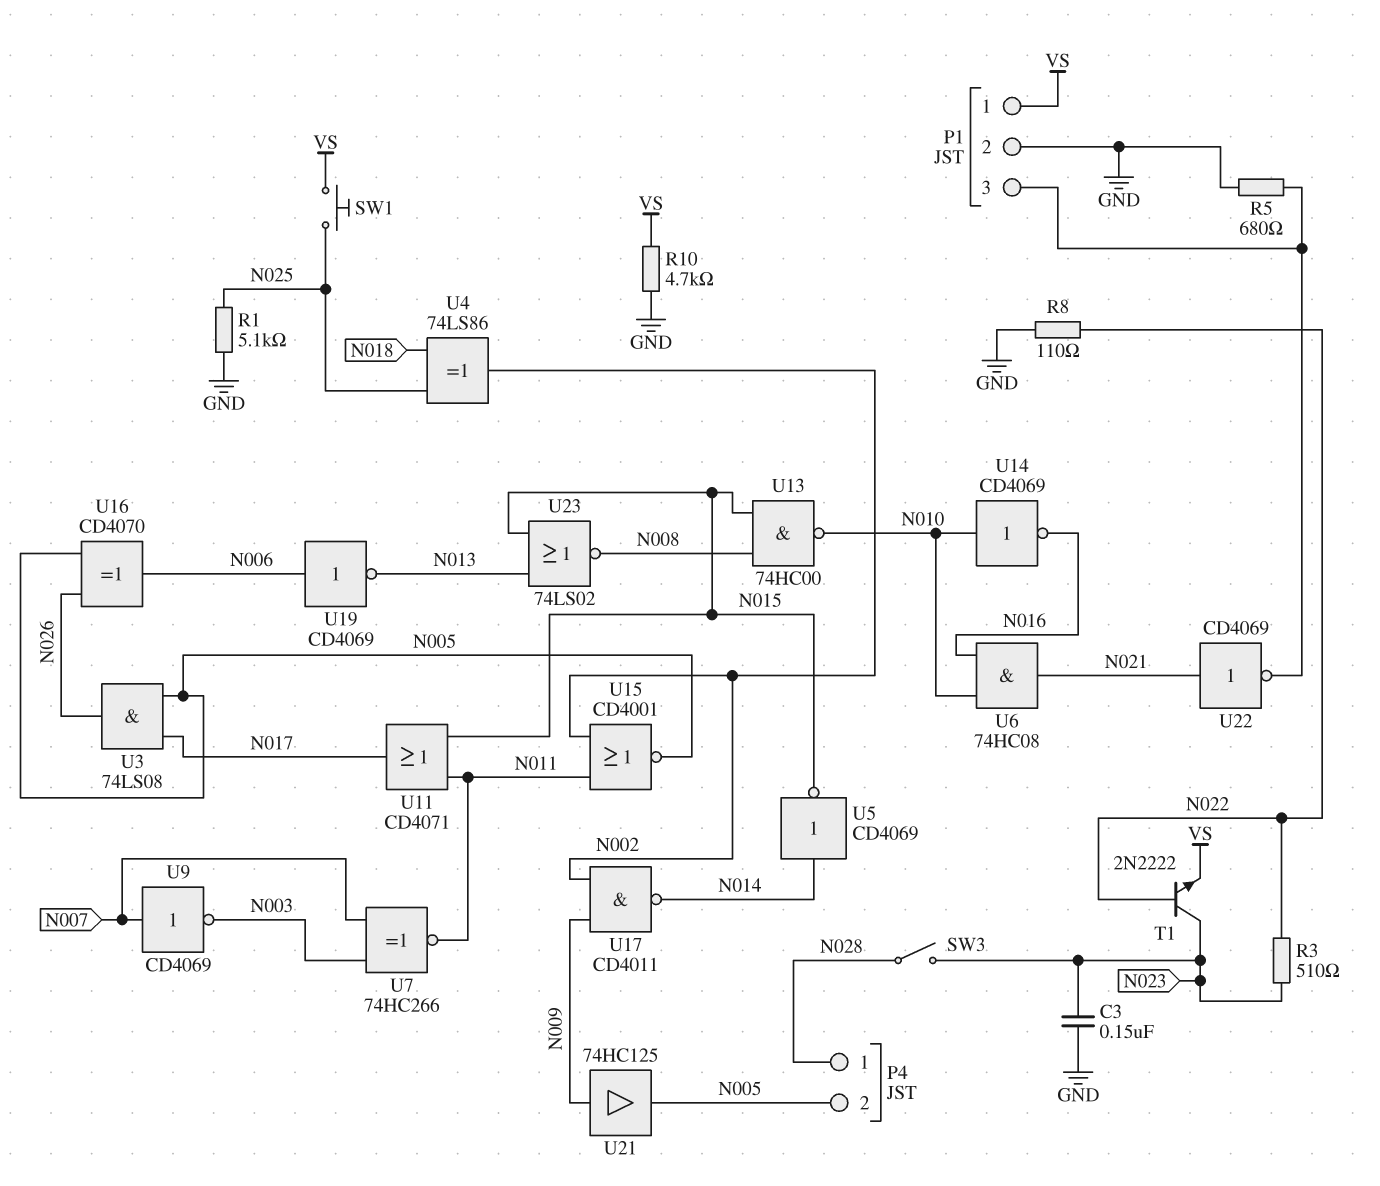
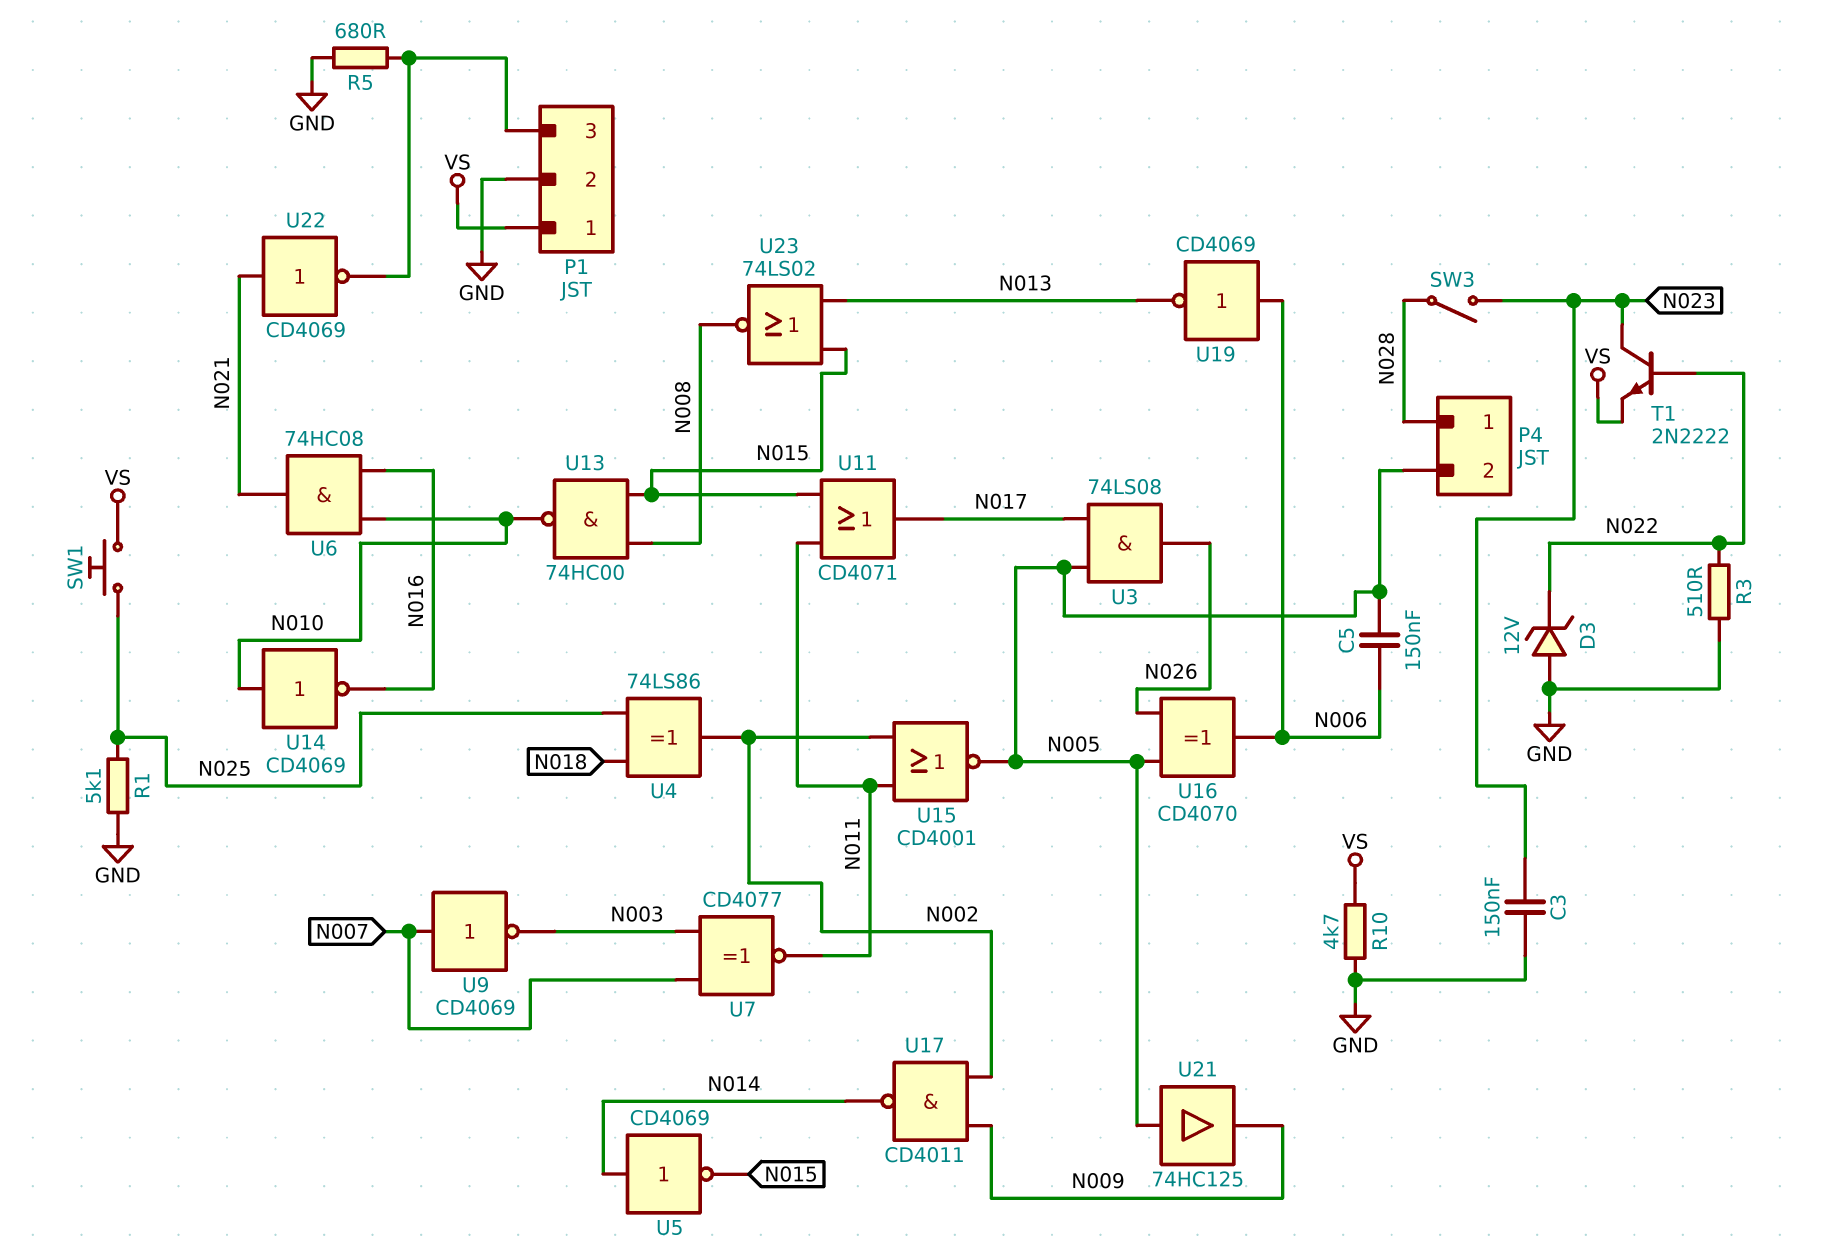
C5: none -> 150nF (N005, N006)
D3: none -> zener 12V (A GND, K N022)
R3: 510 (N022, N023) -> 510 (GND, N022)
R8: 110 (GND, N022) -> none
U7: XNOR 74HC266 (in N003, in N007, out N011) -> XNOR CD4077 (in N003, in N007, out N011)
U21: buffer 74HC125 (in N009, out N005) -> buffer 74HC125 (in N005, out N009)

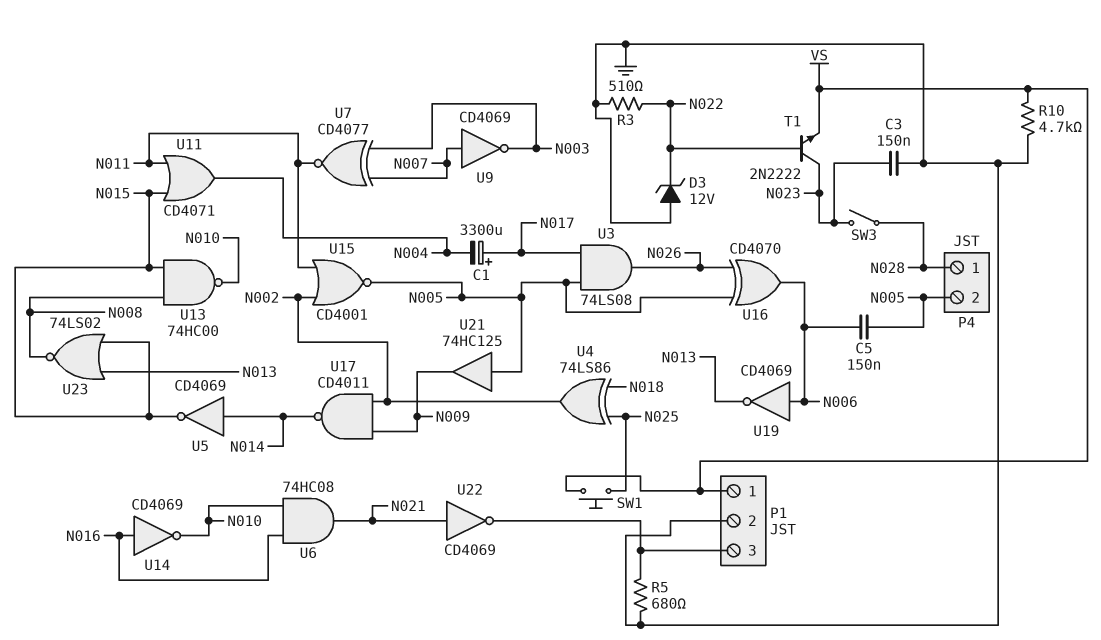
C1: none -> 3300uF (plus N017, minus N004)
R1: 5.1k (GND, N025) -> none
U11: OR CD4071 (in N011, in N015, out N017) -> OR CD4071 (in N011, in N015, out N004)
U14: NOT CD4069 (in N010, out N016) -> NOT CD4069 (in N016, out N010)

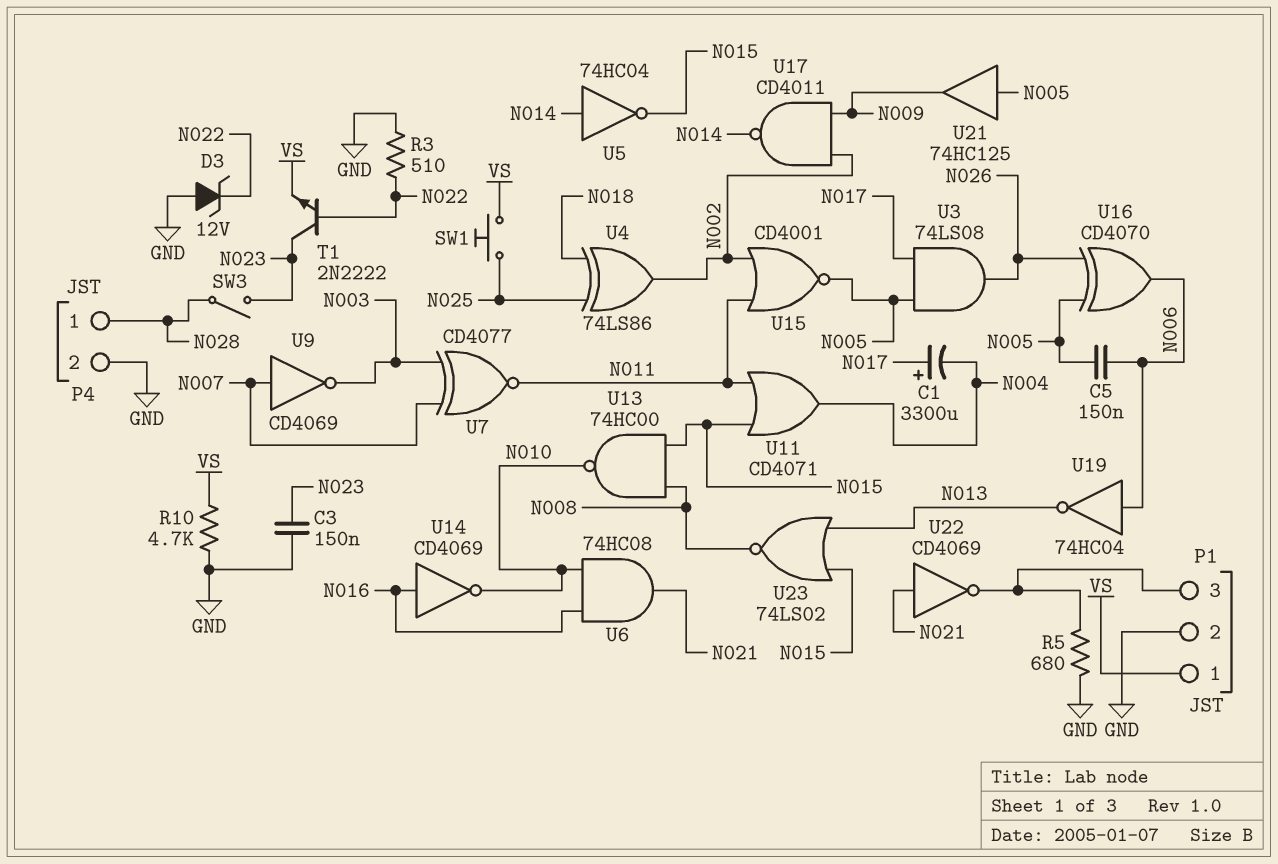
P4 pin 2: N005 -> GND
U5: NOT CD4069 (in N014, out N015) -> NOT 74HC04 (in N014, out N015)
U19: NOT CD4069 (in N006, out N013) -> NOT 74HC04 (in N006, out N013)

